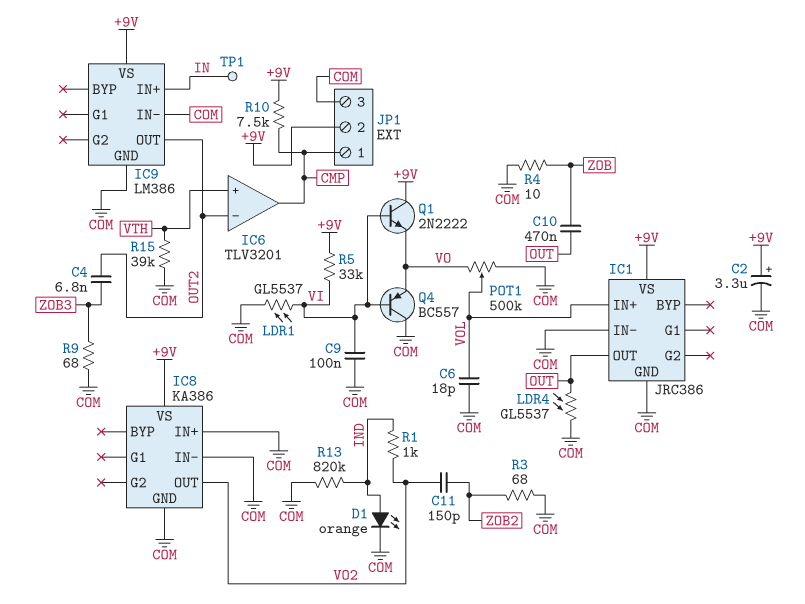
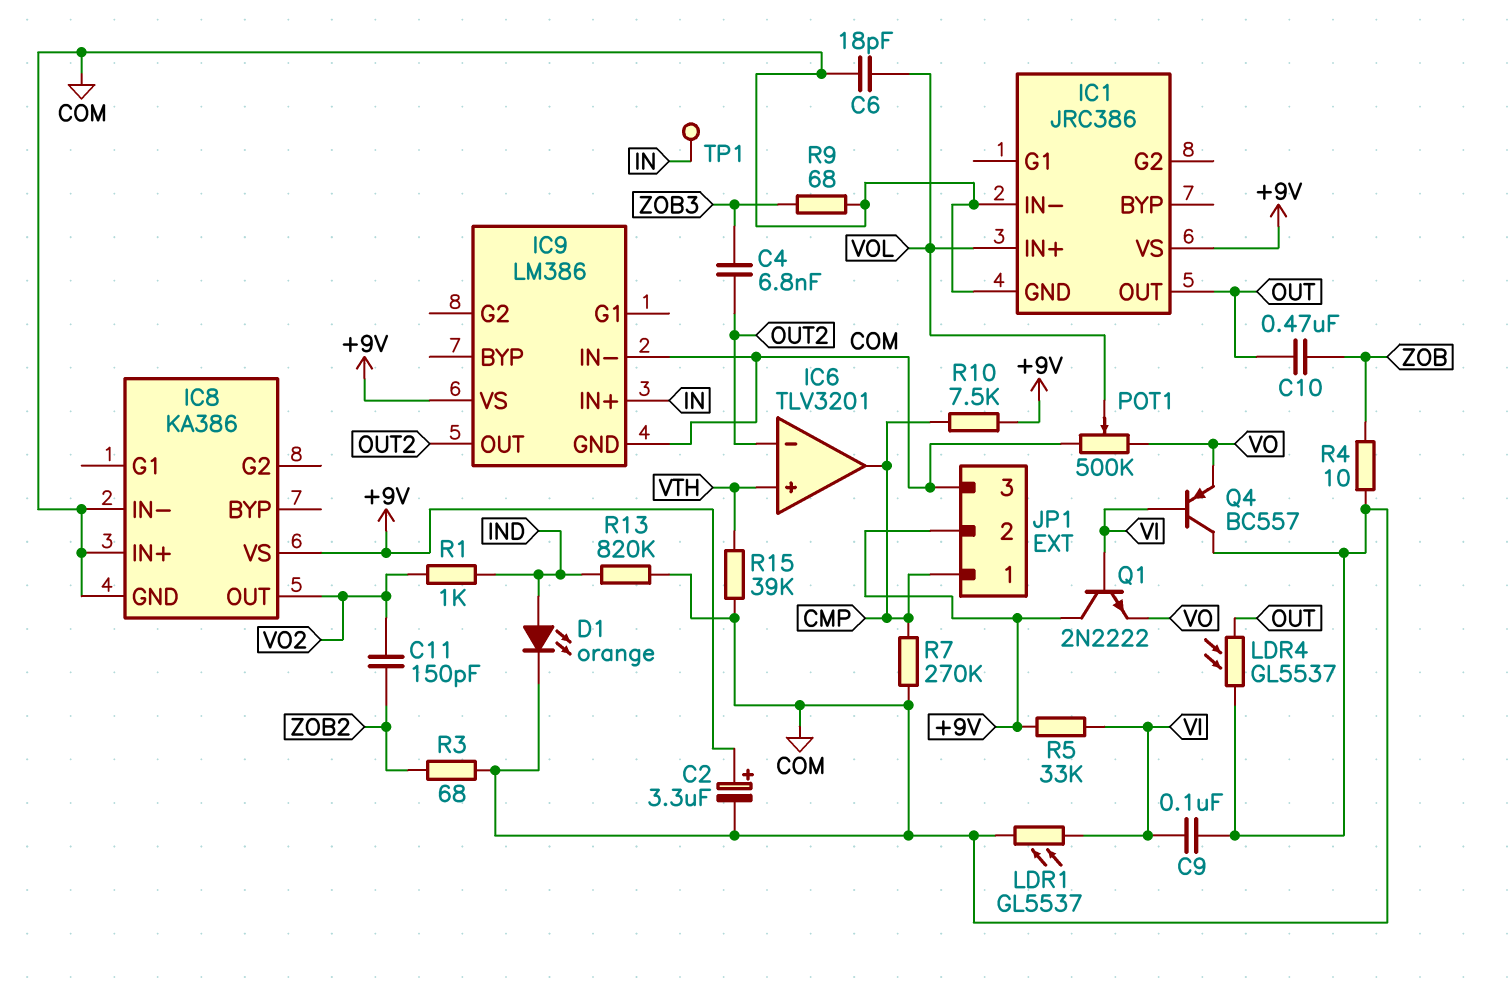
R7: none -> 270k (CMP, COM)

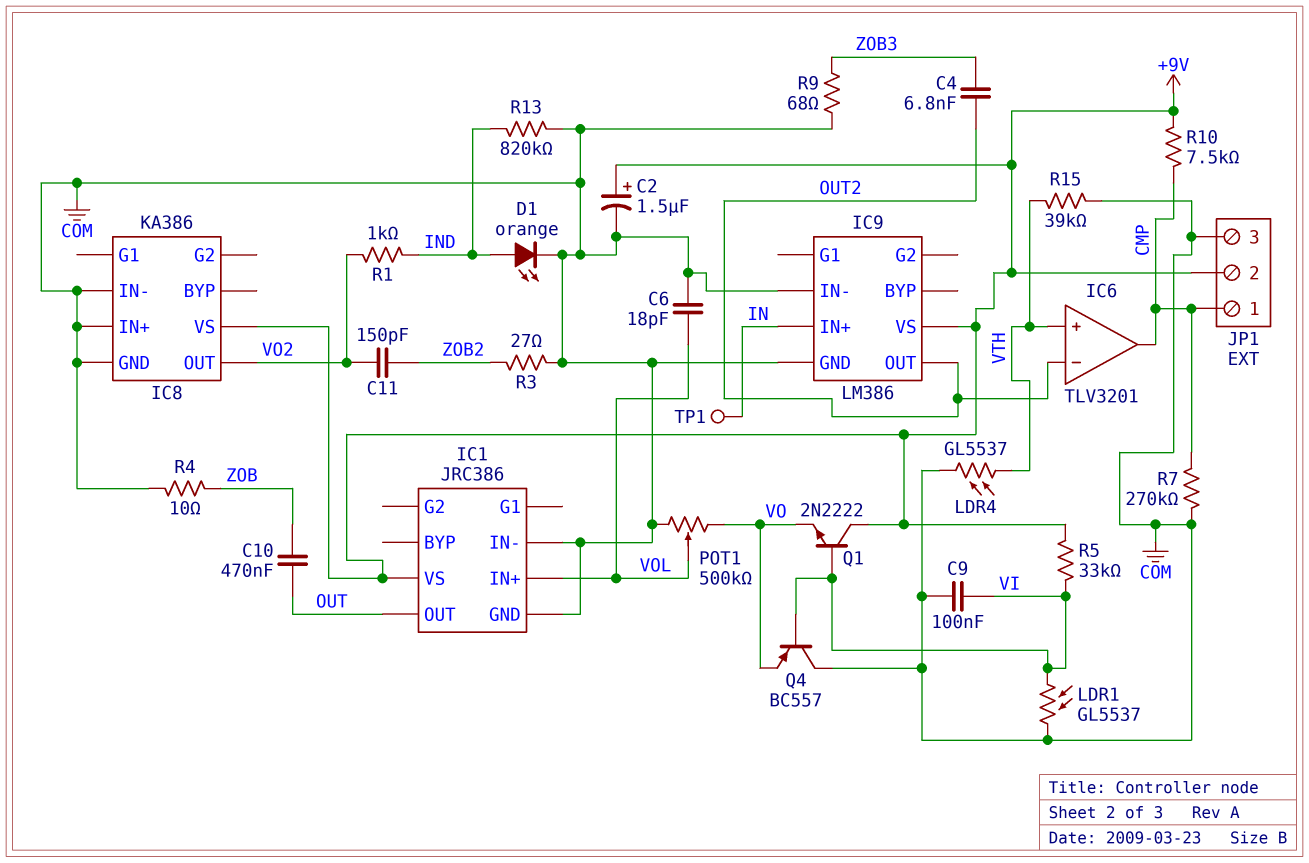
C2: 3.3uF (plus +9V, minus COM) -> 1.5uF (plus +9V, minus COM)
LDR4: GL5537 (COM, OUT) -> GL5537 (COM, VTH)
R3: 68 (COM, ZOB2) -> 27 (COM, ZOB2)

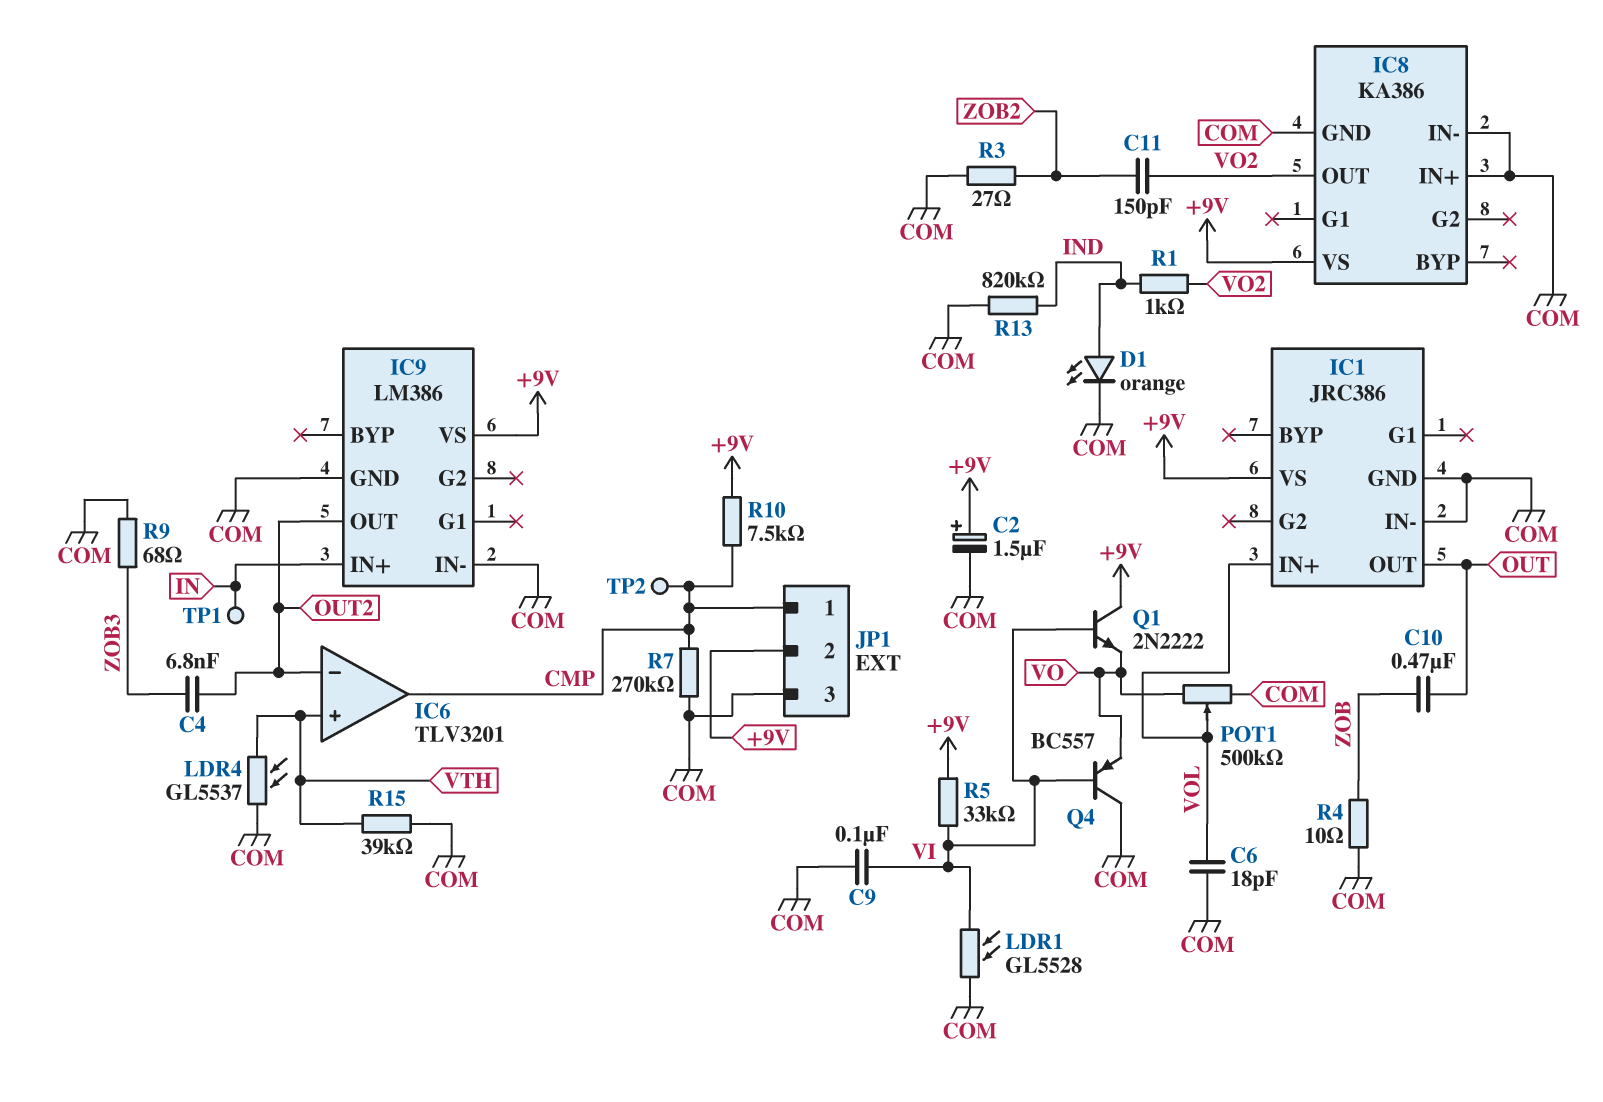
LDR1: GL5537 (COM, VI) -> GL5528 (COM, VI)
TP2: none -> test point (CMP)

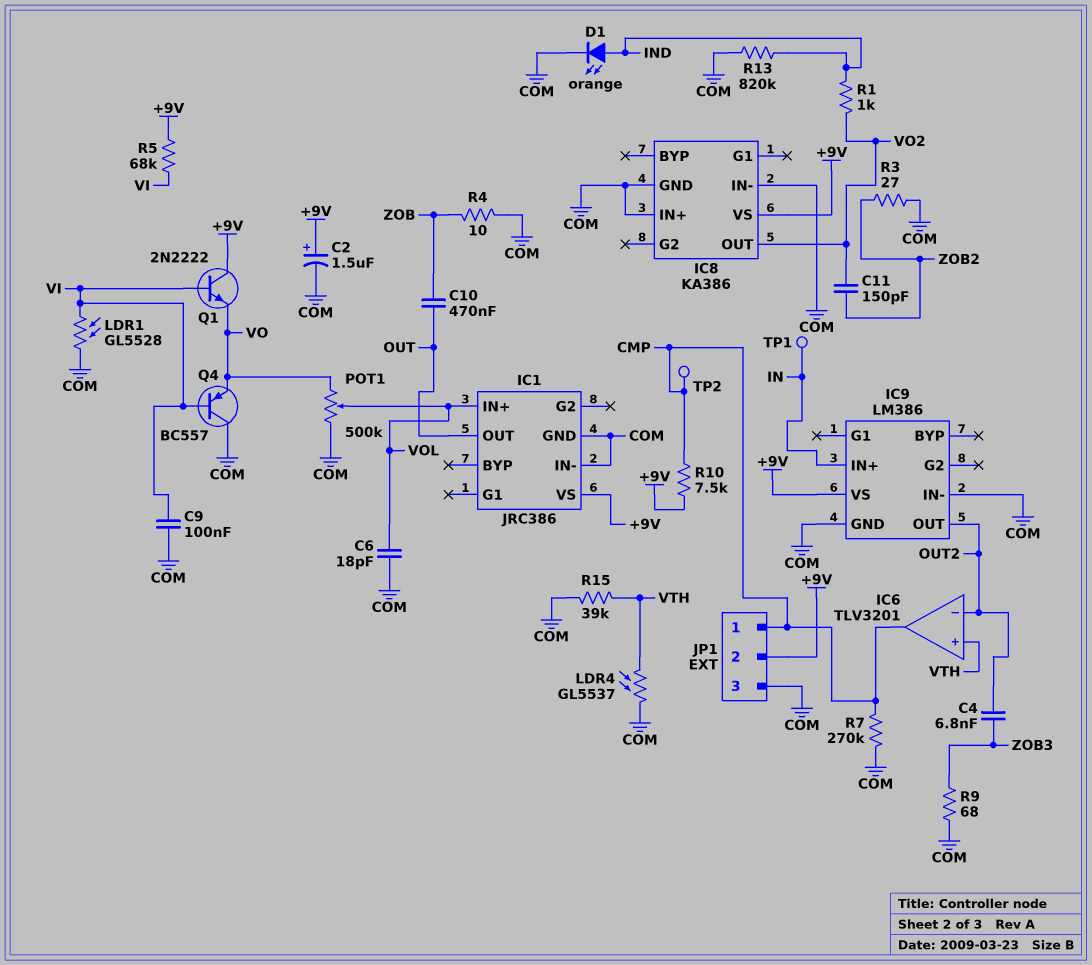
R5: 33k (+9V, VI) -> 68k (+9V, VI)

